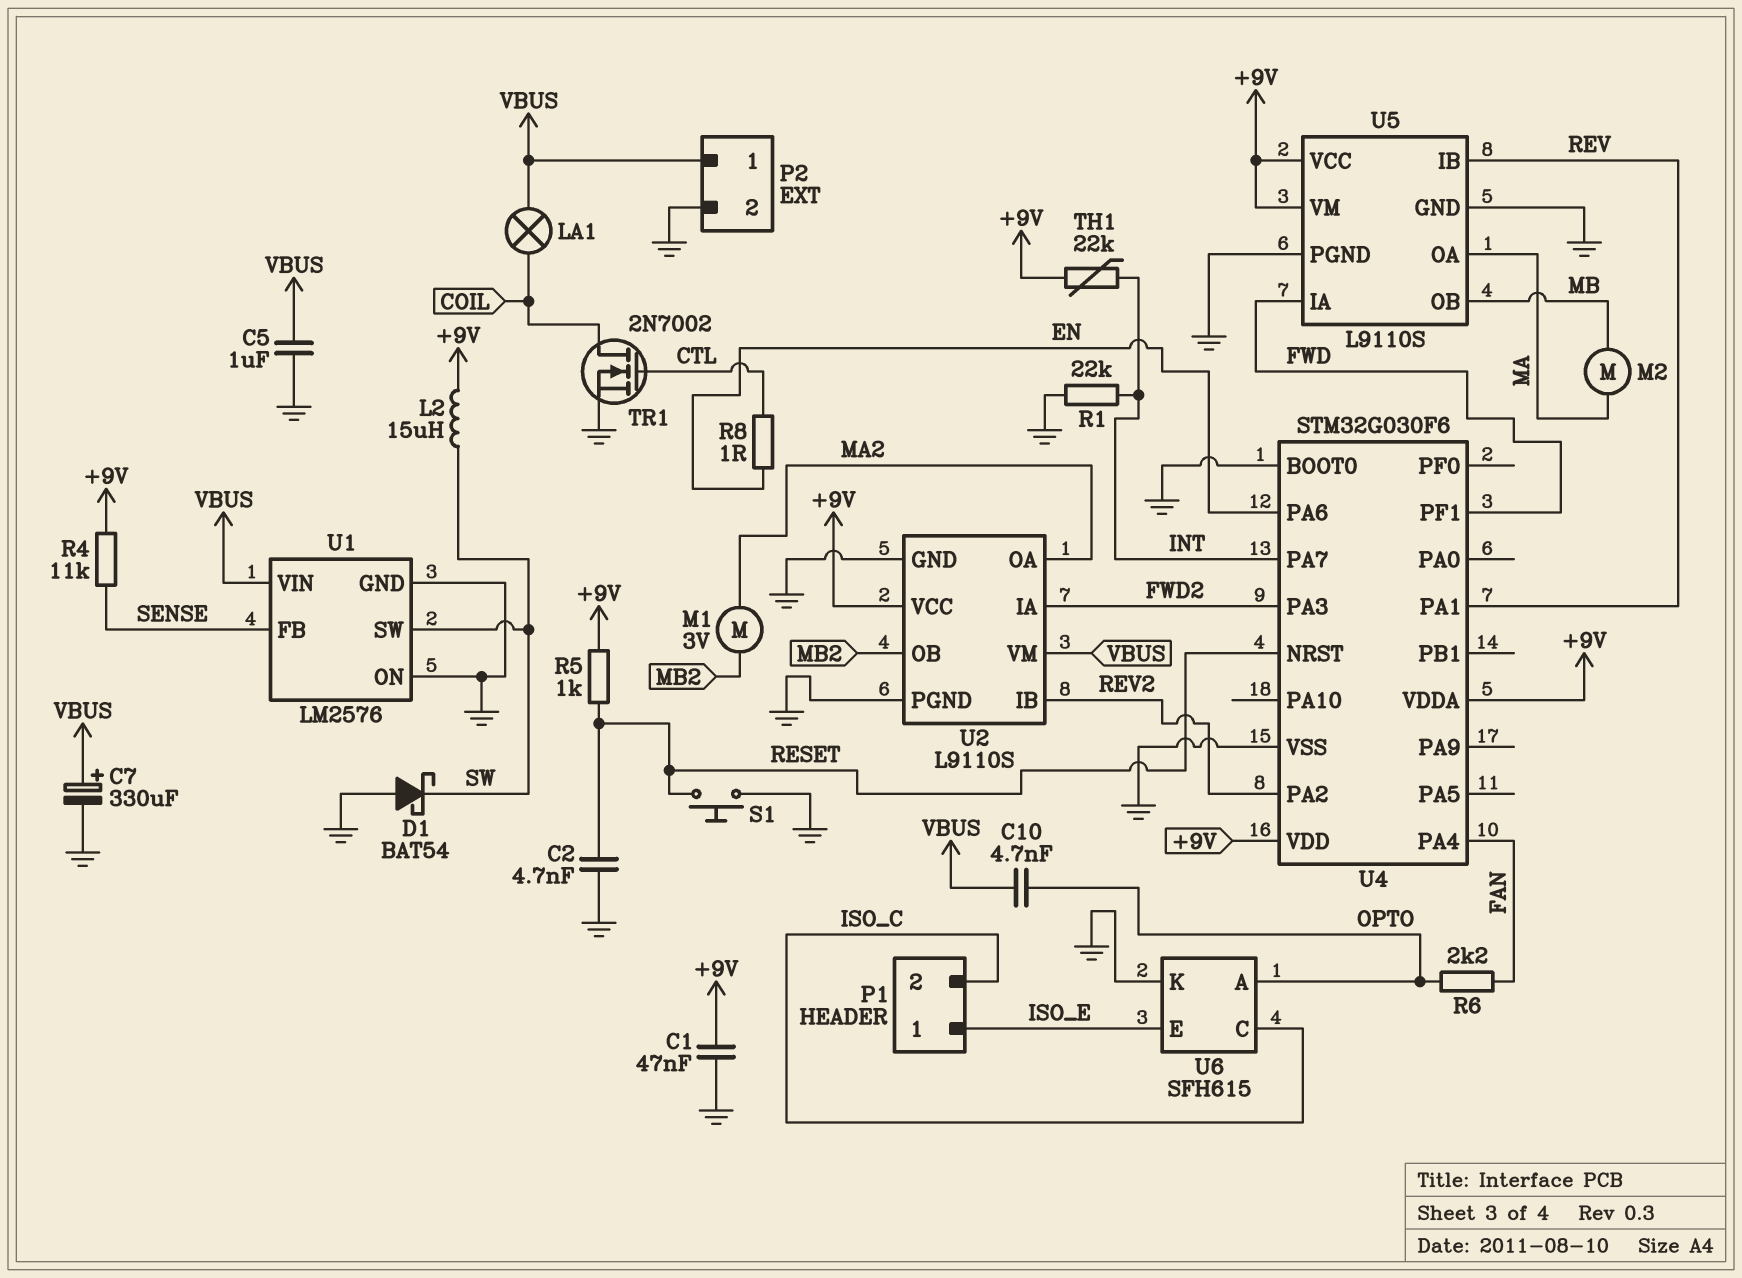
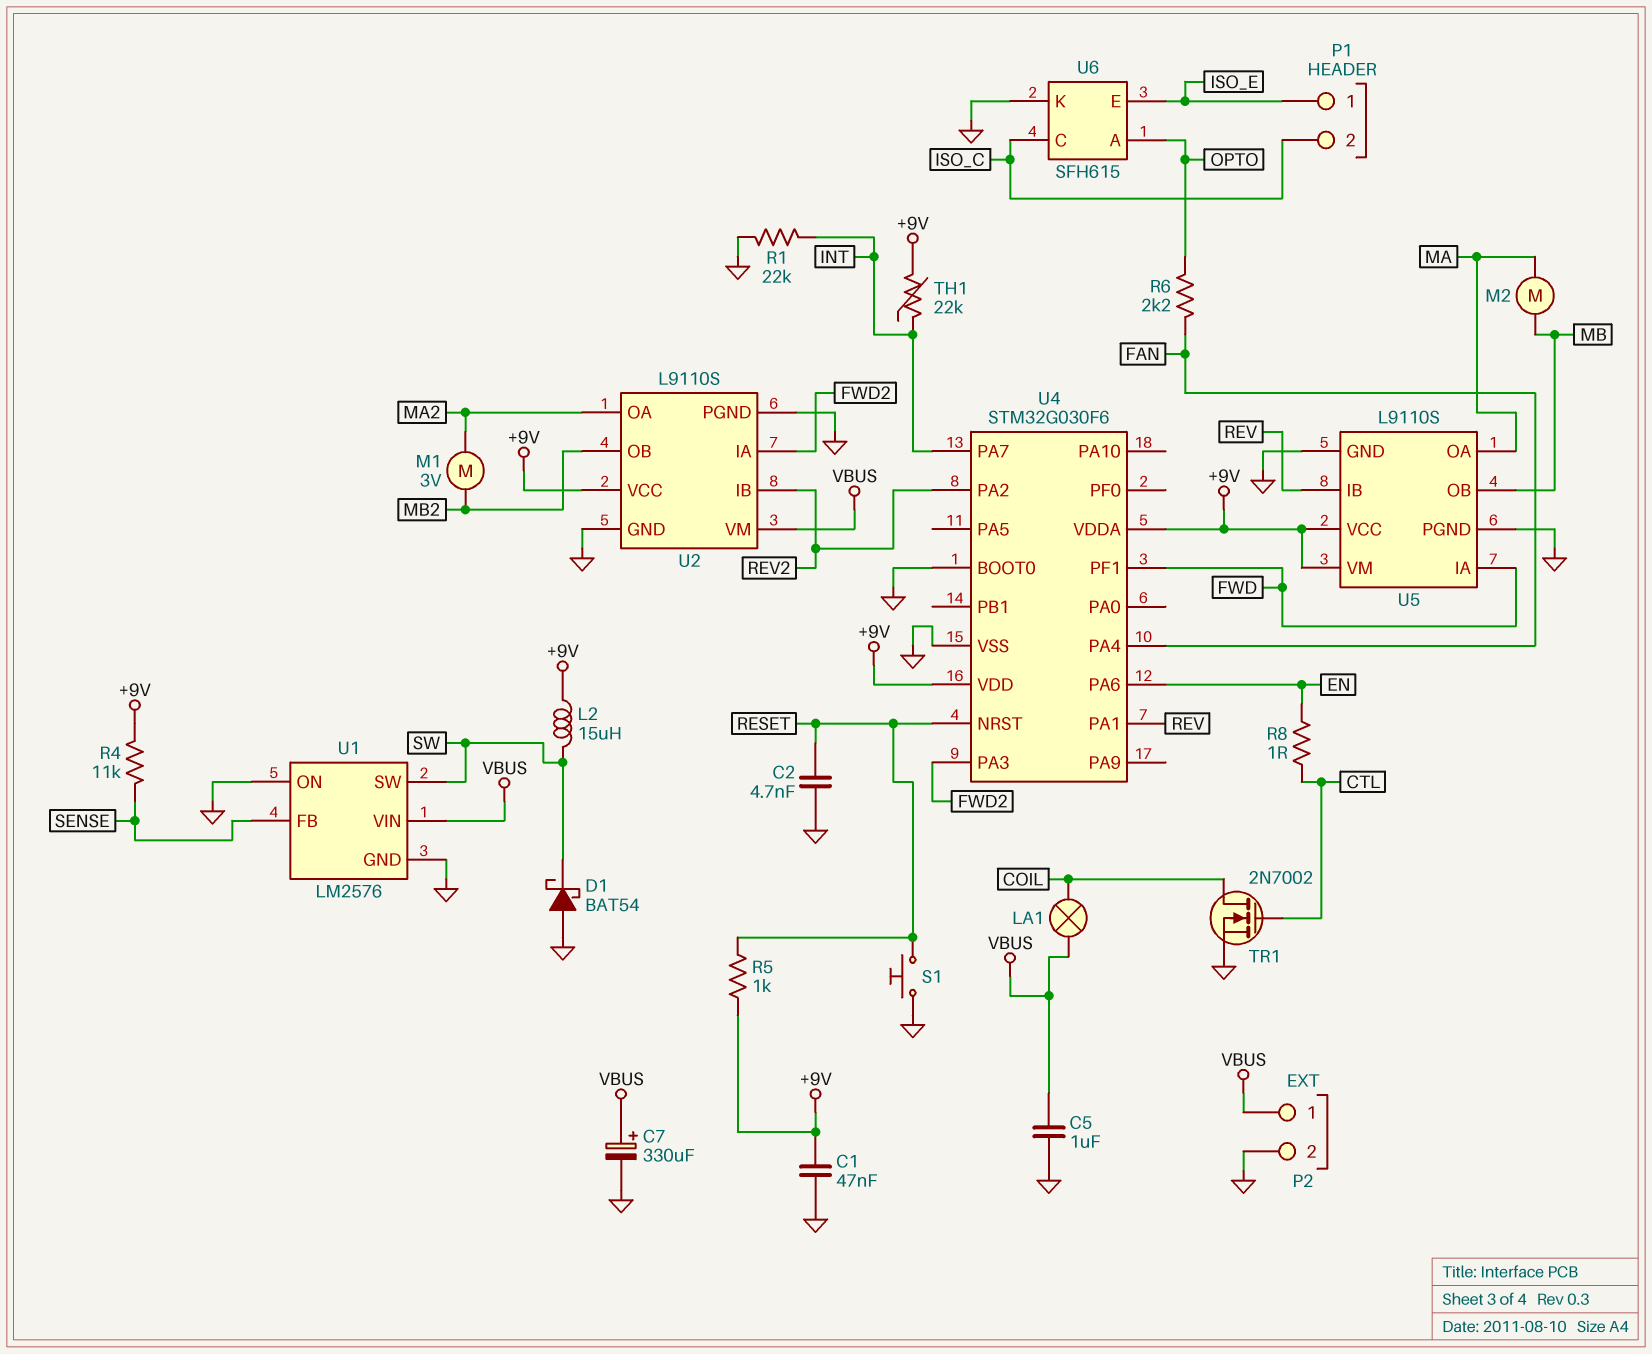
C10: 4.7nF (OPTO, VBUS) -> none

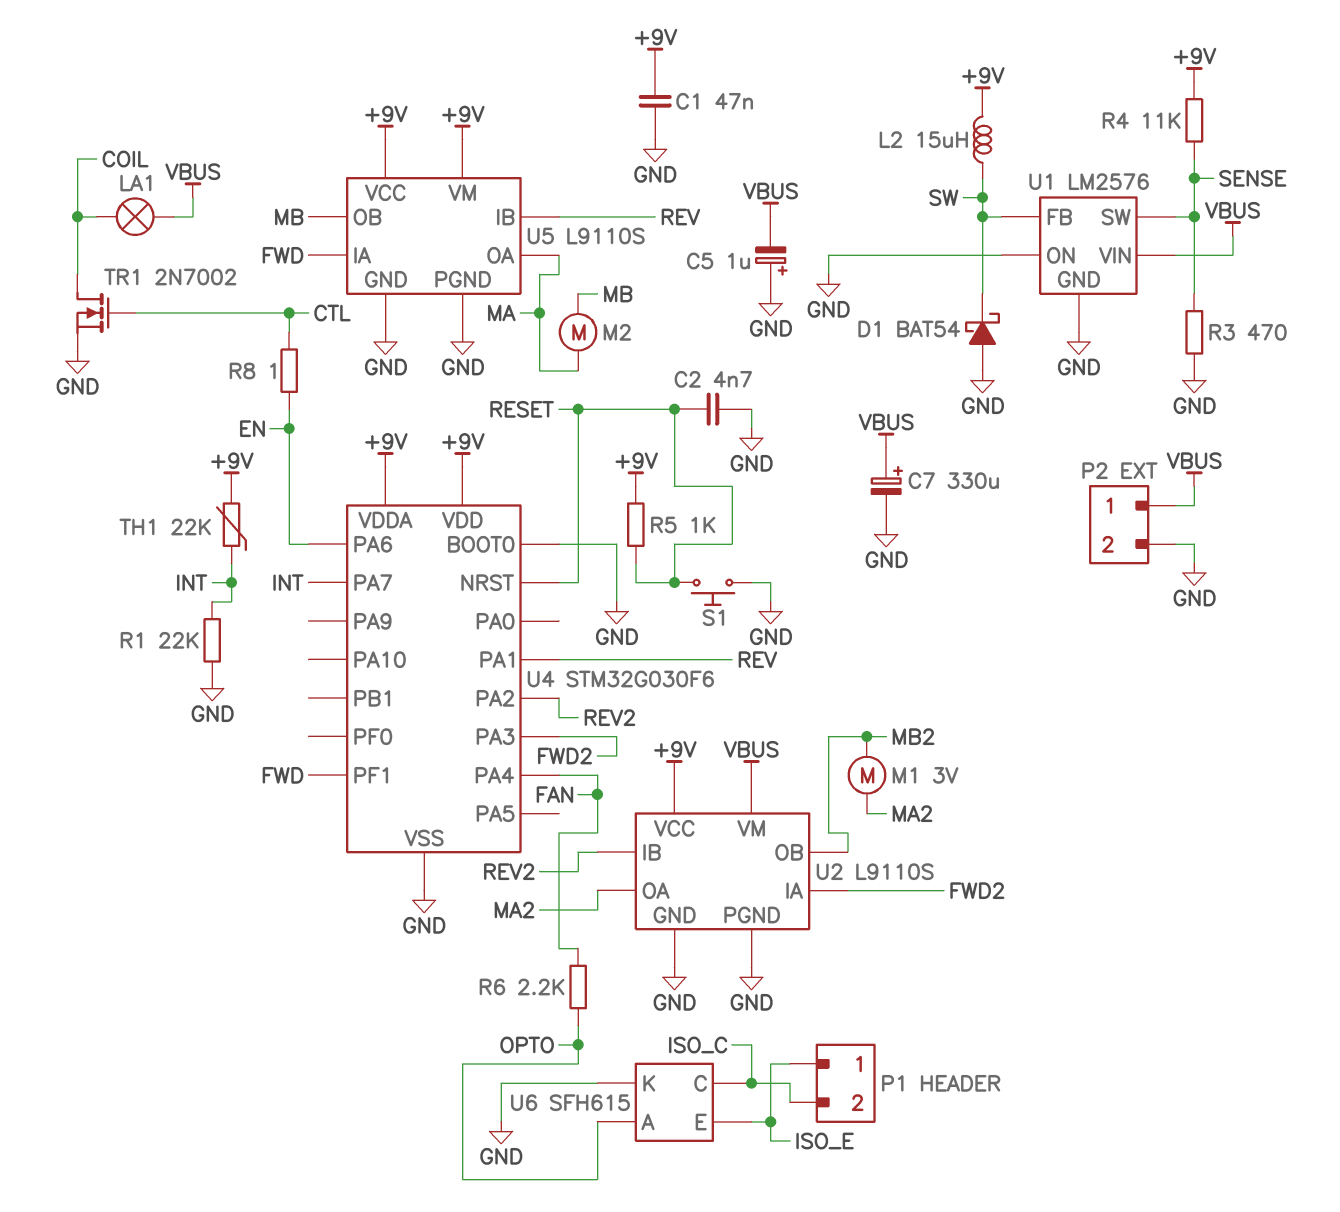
C5: 1uF (GND, VBUS) -> 1uF (plus GND, minus VBUS)
R3: none -> 470 (GND, SENSE)
U1 pin FB: SENSE -> SW
U1 pin SW: SW -> SENSE

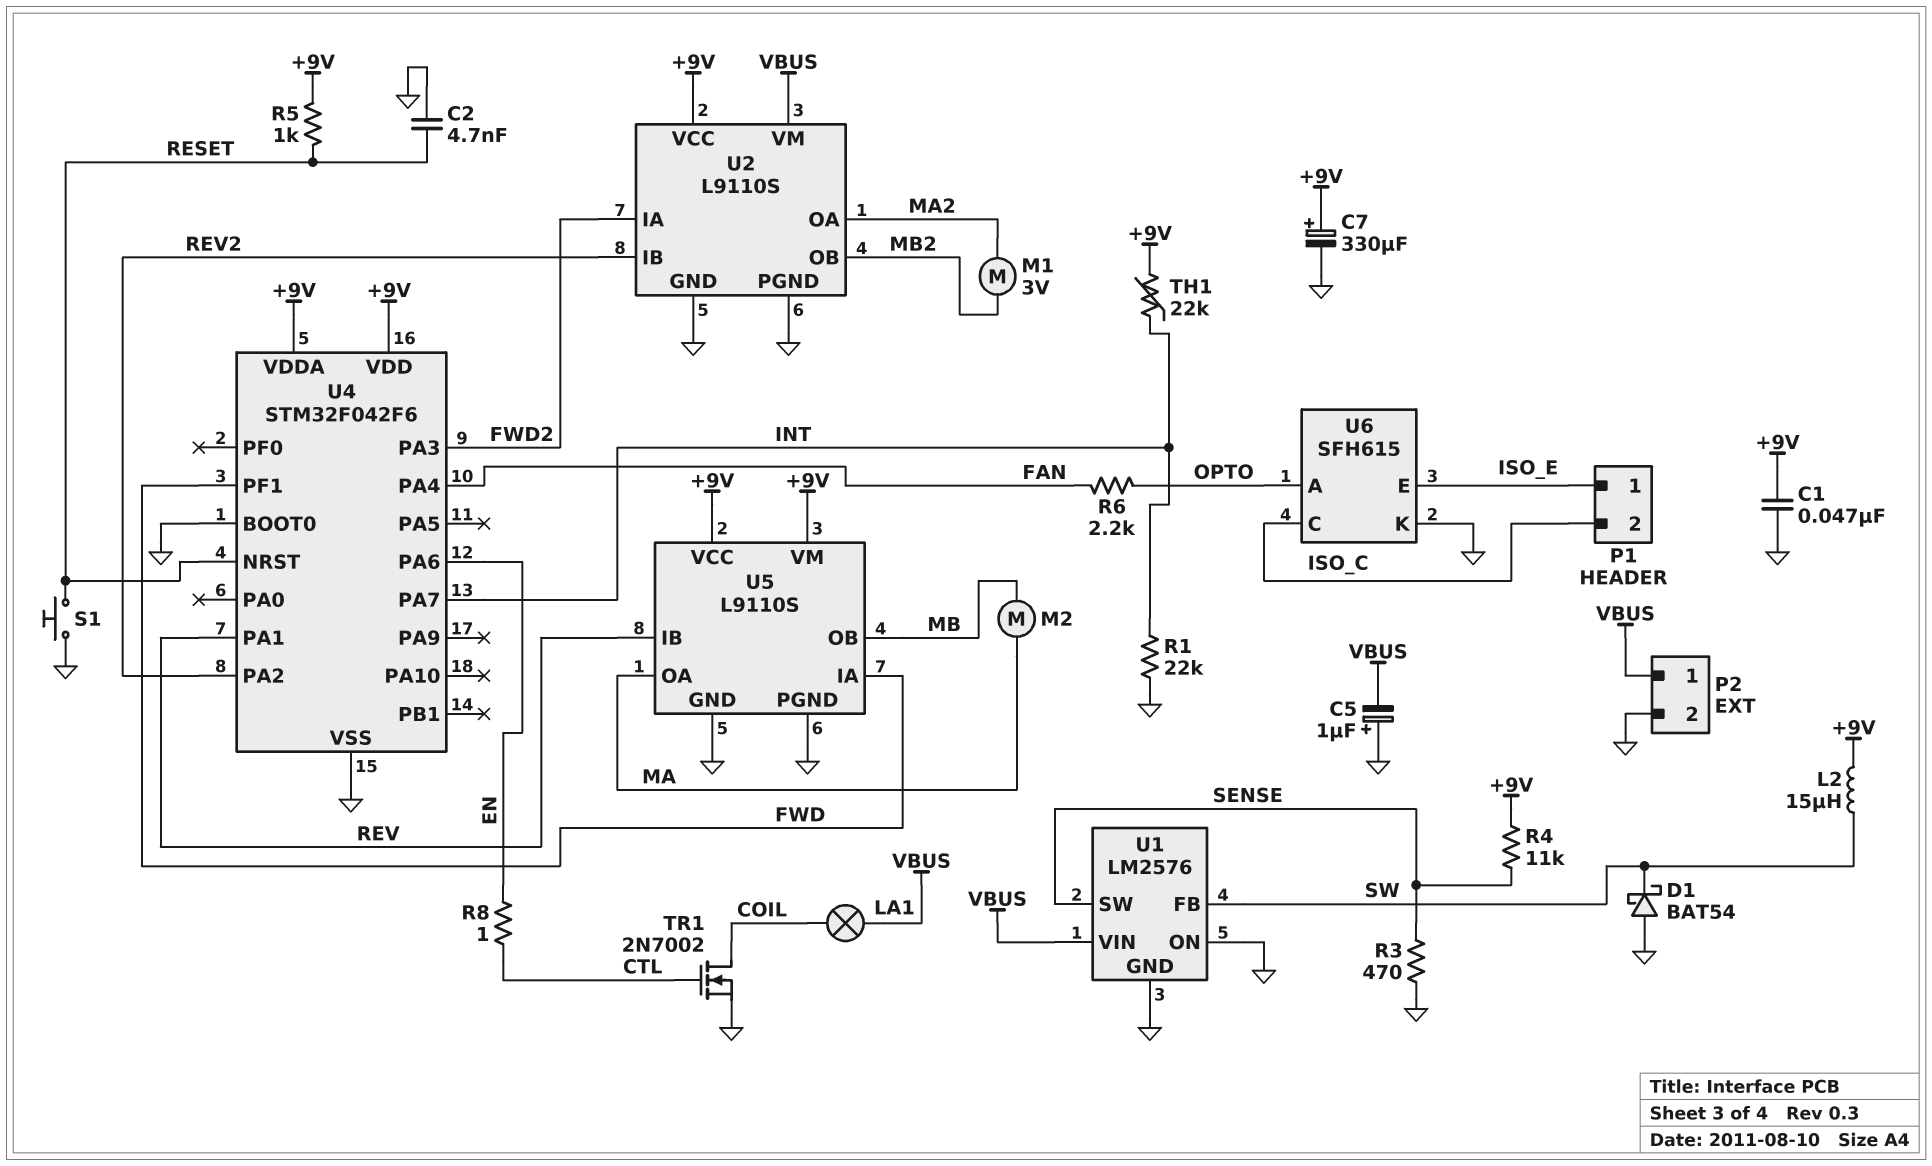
C7: 330uF (plus VBUS, minus GND) -> 330uF (plus +9V, minus GND)
U4: STM32G030F6 -> STM32F042F6

